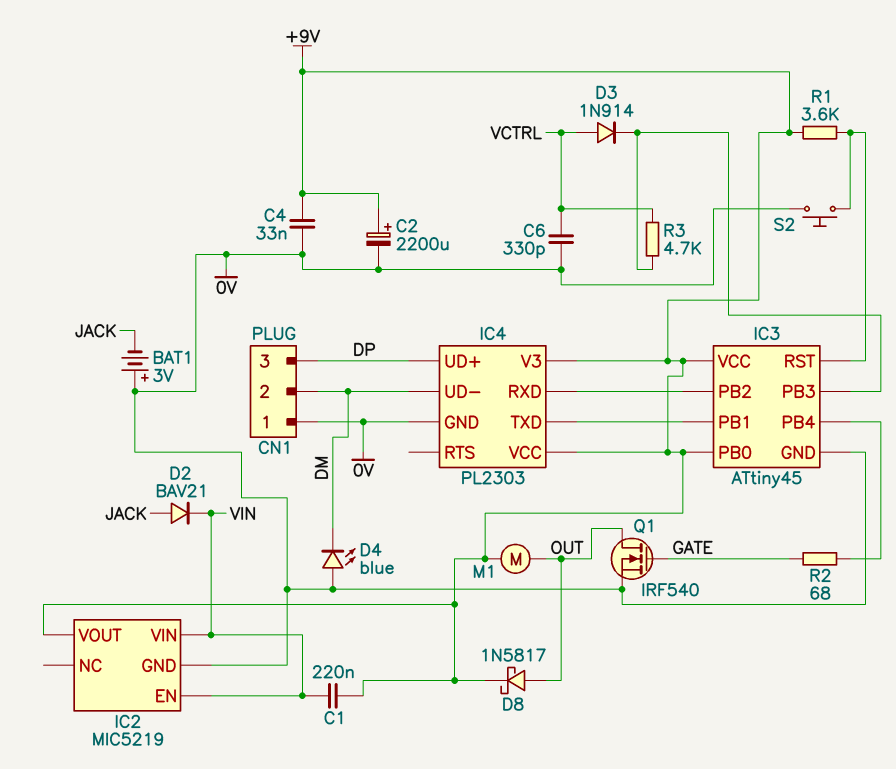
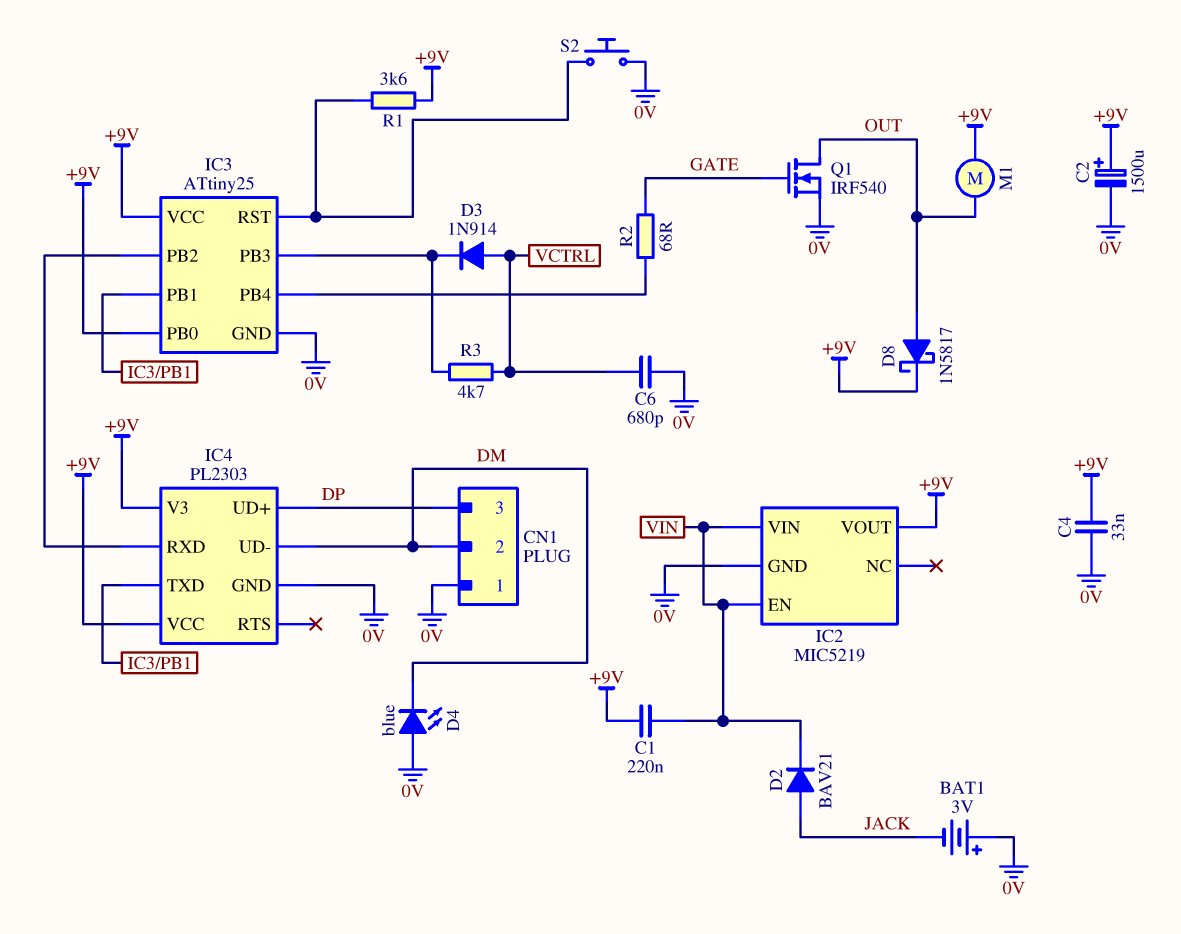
C2: 2200uF (plus +9V, minus 0V) -> 1500uF (plus +9V, minus 0V)
C6: 330pF (0V, VCTRL) -> 680pF (0V, VCTRL)
IC3: ATtiny45 -> ATtiny25

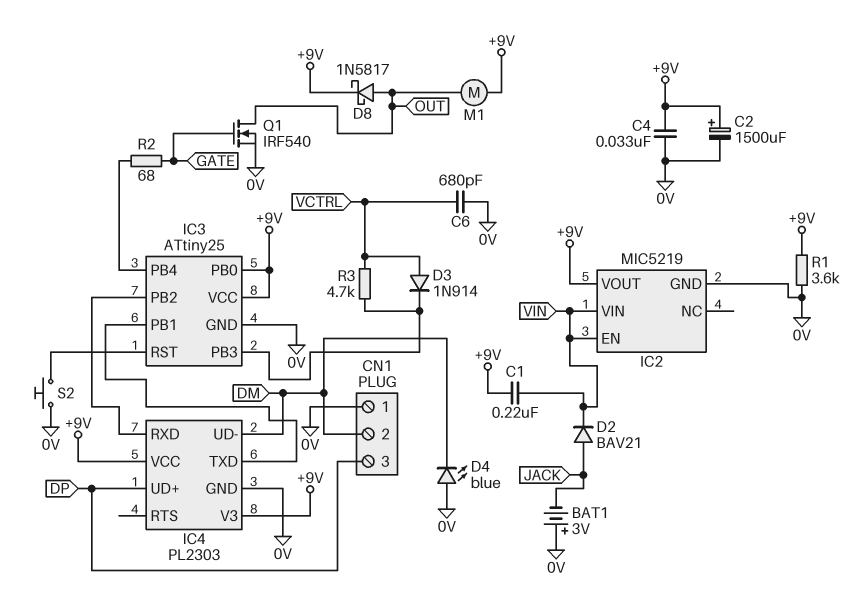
R1: 3.6k (+9V, IC3/RST) -> 3.6k (+9V, 0V)

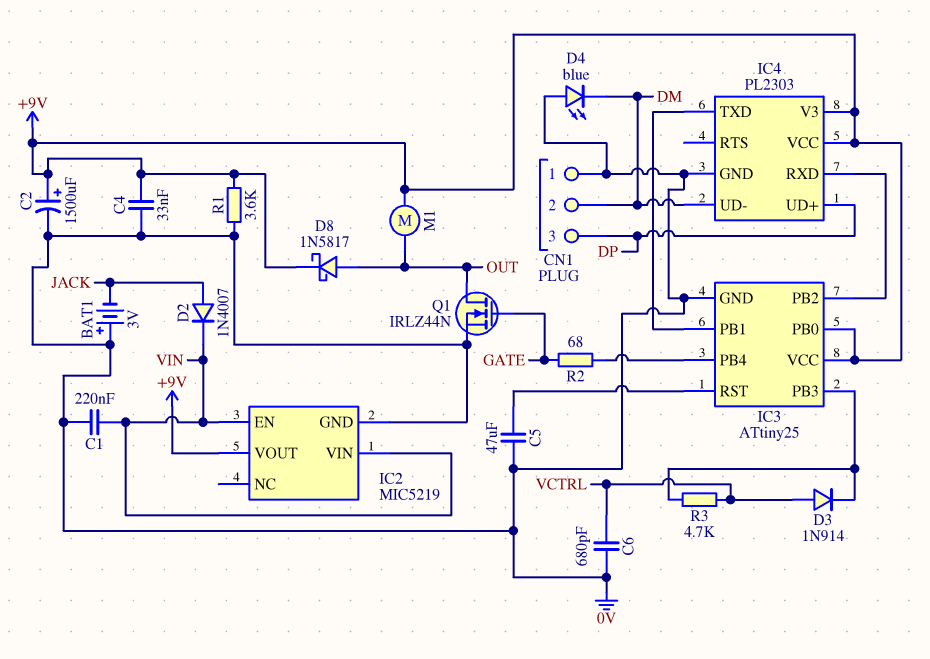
C1: 220nF (+9V, VIN) -> 220nF (0V, VIN)
C5: none -> 47uF (0V, IC3/RST)
D2: diode BAV21 (A JACK, K VIN) -> diode 1N4007 (A JACK, K VIN)
Q1: NMOS IRF540 (G GATE, D OUT, S 0V) -> NMOS IRLZ44N (G GATE, D OUT, S 0V)
S2: button (0V, IC3/RST) -> none

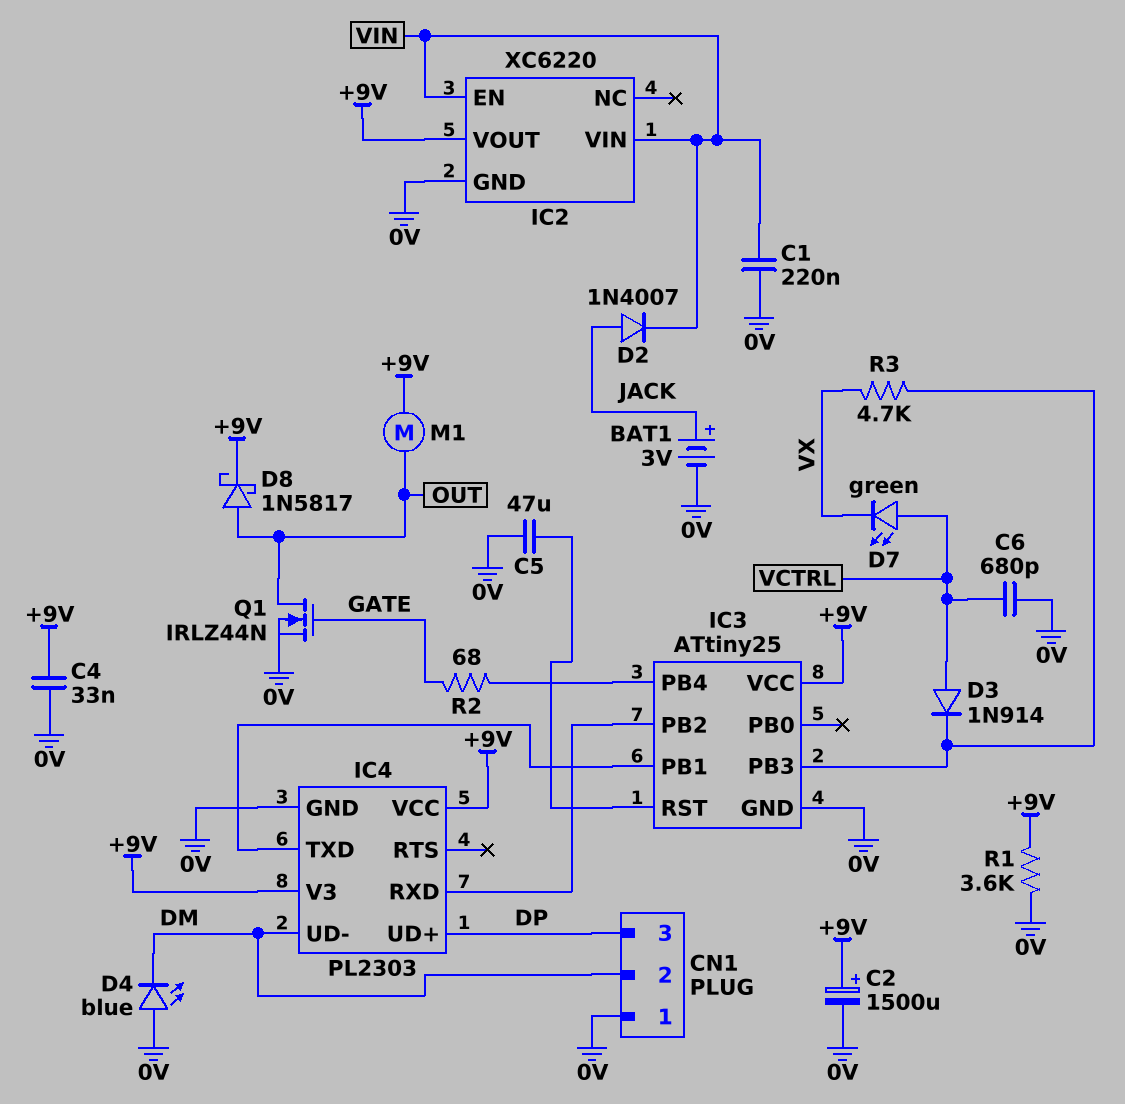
BAT1: 3V (plus 0V, minus JACK) -> 3V (plus JACK, minus 0V)
D7: none -> LED green (A VCTRL, K VX)
IC2: MIC5219 -> XC6220
IC3 pin PB0: +9V -> none
R3: 4.7k (IC3/PB3, VCTRL) -> 4.7k (IC3/PB3, VX)

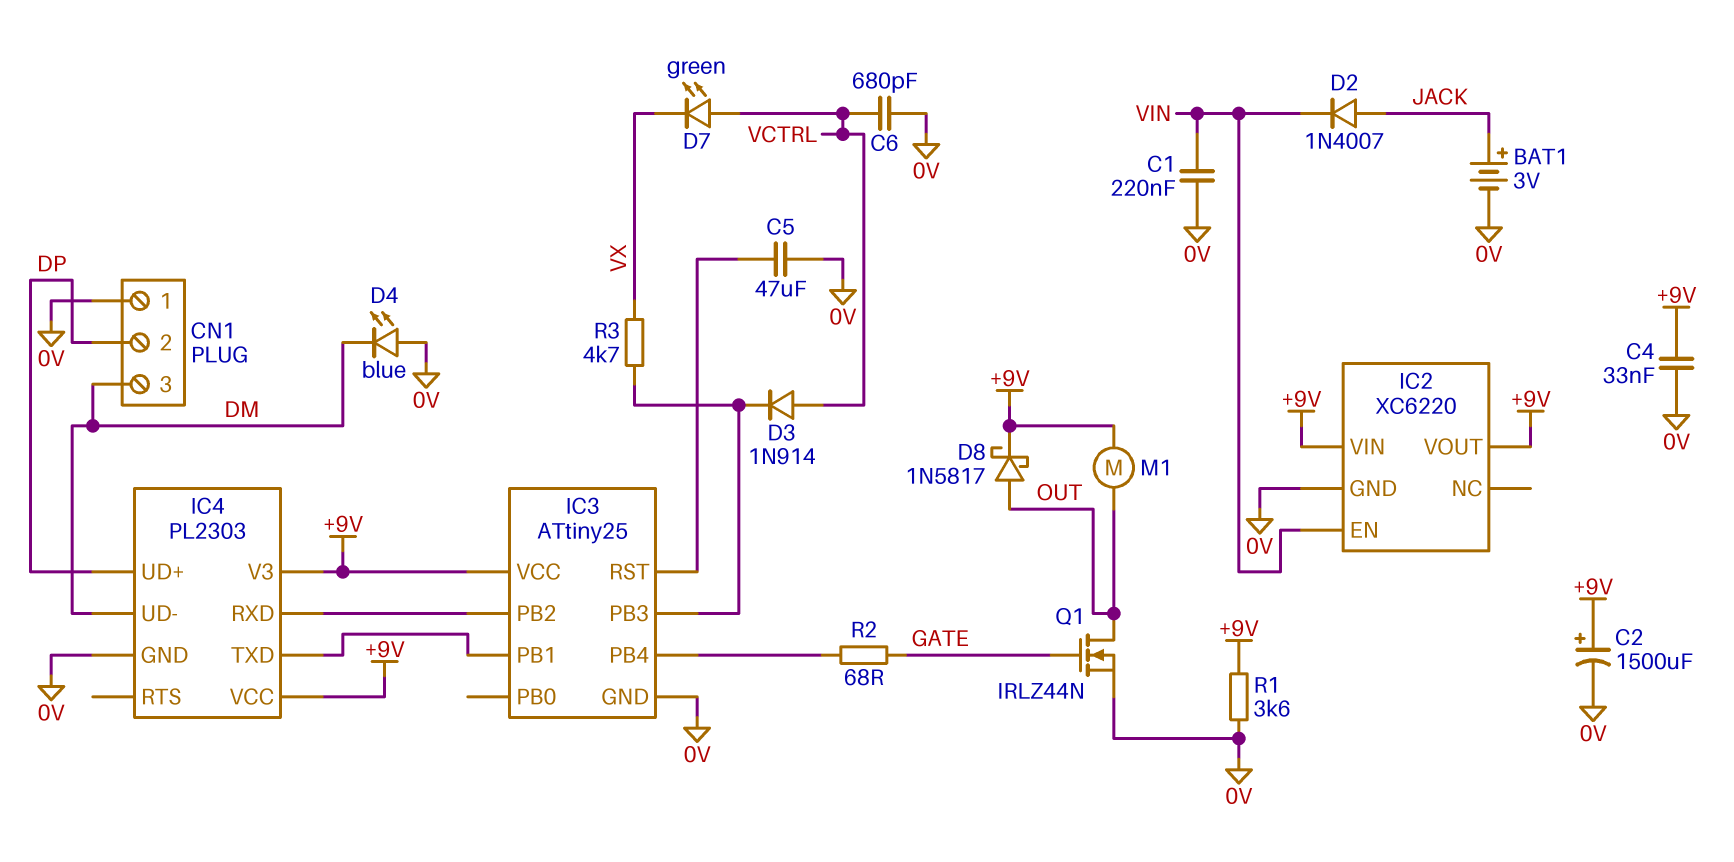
CN1 pin 2: DM -> DP
CN1 pin 3: DP -> DM
IC2 pin VIN: VIN -> +9V

